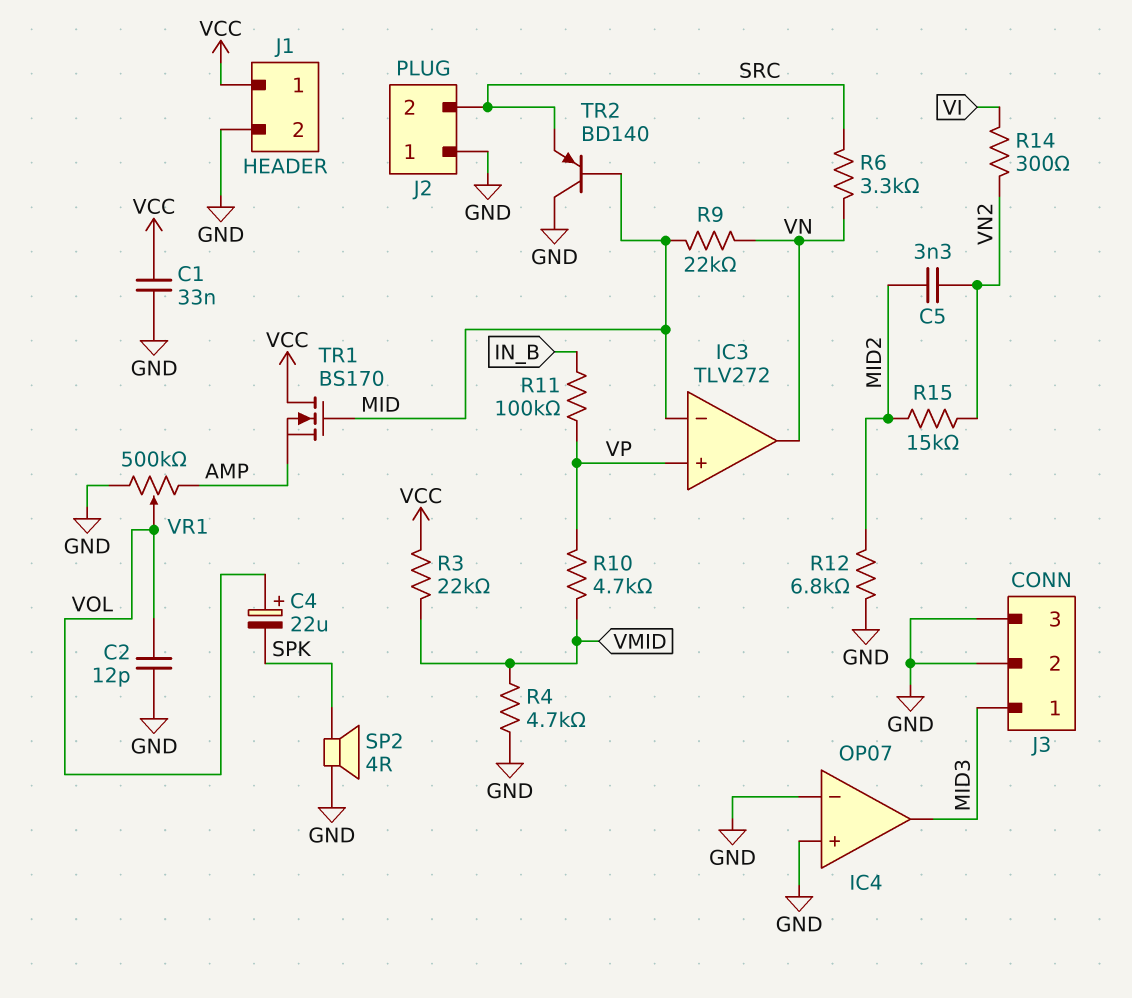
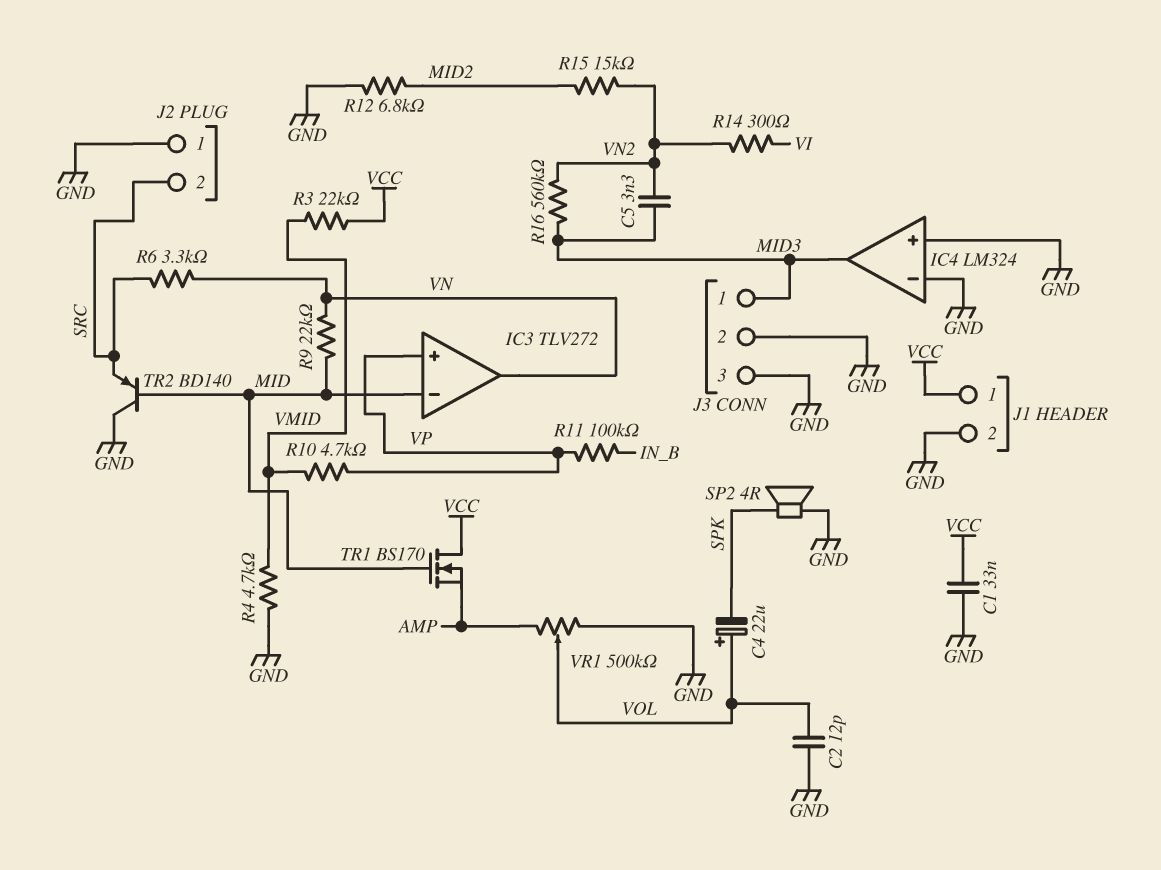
C5: 3.3nF (MID2, VN2) -> 3.3nF (MID3, VN2)
IC4: OP07 -> LM324
R16: none -> 560k (MID3, VN2)

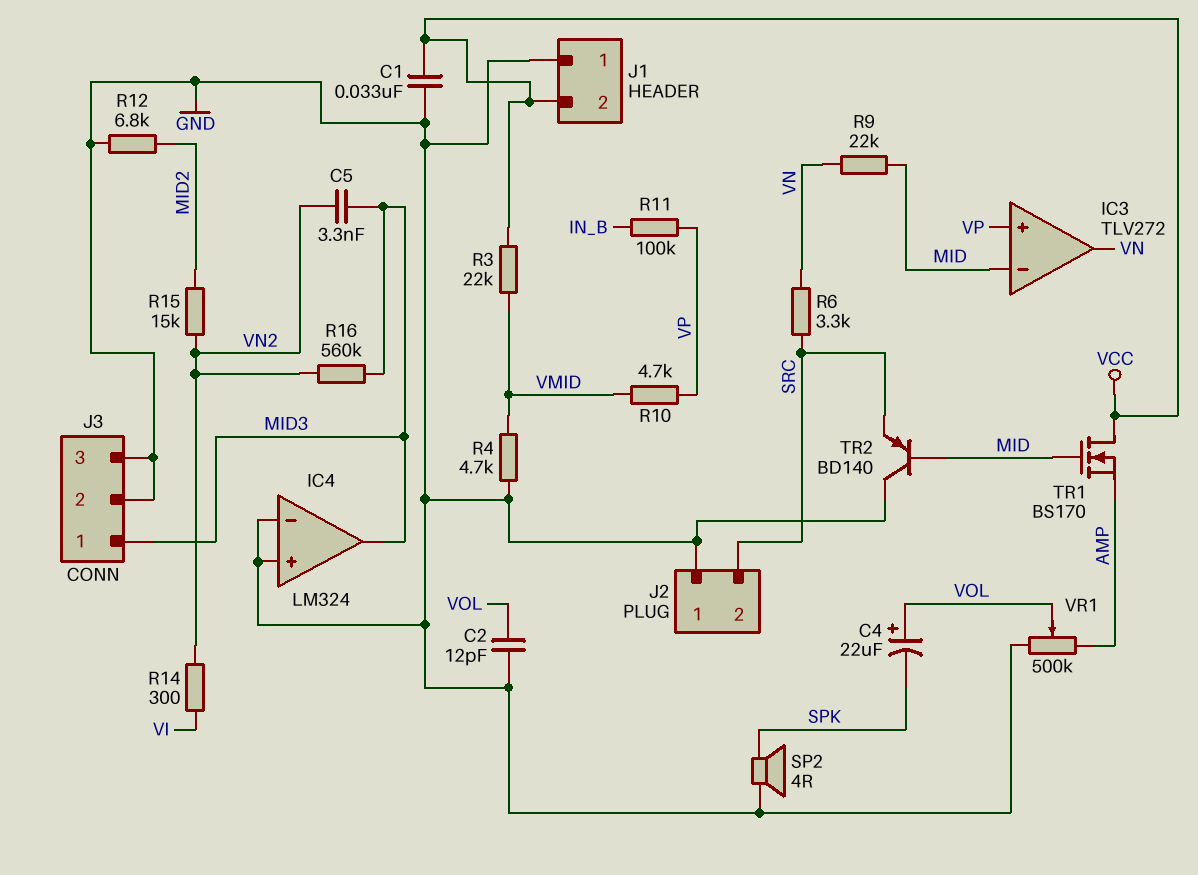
J1 pin 1: VCC -> GND
J1 pin 2: GND -> VCC

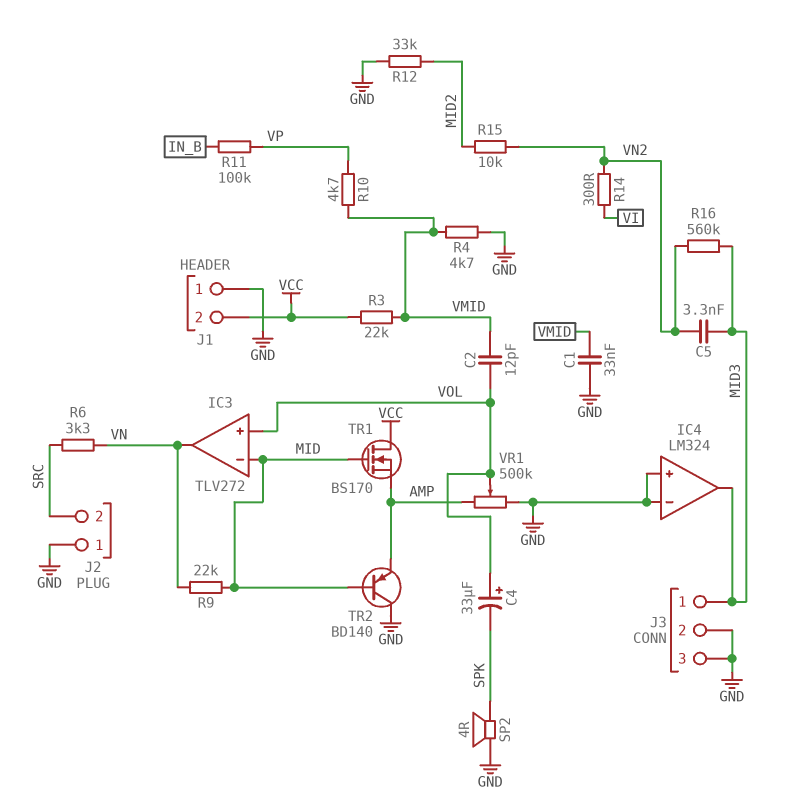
C1: 33nF (GND, VCC) -> 33nF (GND, VMID)
C2: 12pF (GND, VOL) -> 12pF (VMID, VOL)
C4: 22uF (plus VOL, minus SPK) -> 33uF (plus VOL, minus SPK)
IC3 pin in+: VP -> VOL
R12: 6.8k (GND, MID2) -> 33k (GND, MID2)
R15: 15k (MID2, VN2) -> 10k (MID2, VN2)
TR2: PNP BD140 (B MID, C GND, E SRC) -> PNP BD140 (B MID, C GND, E AMP)

